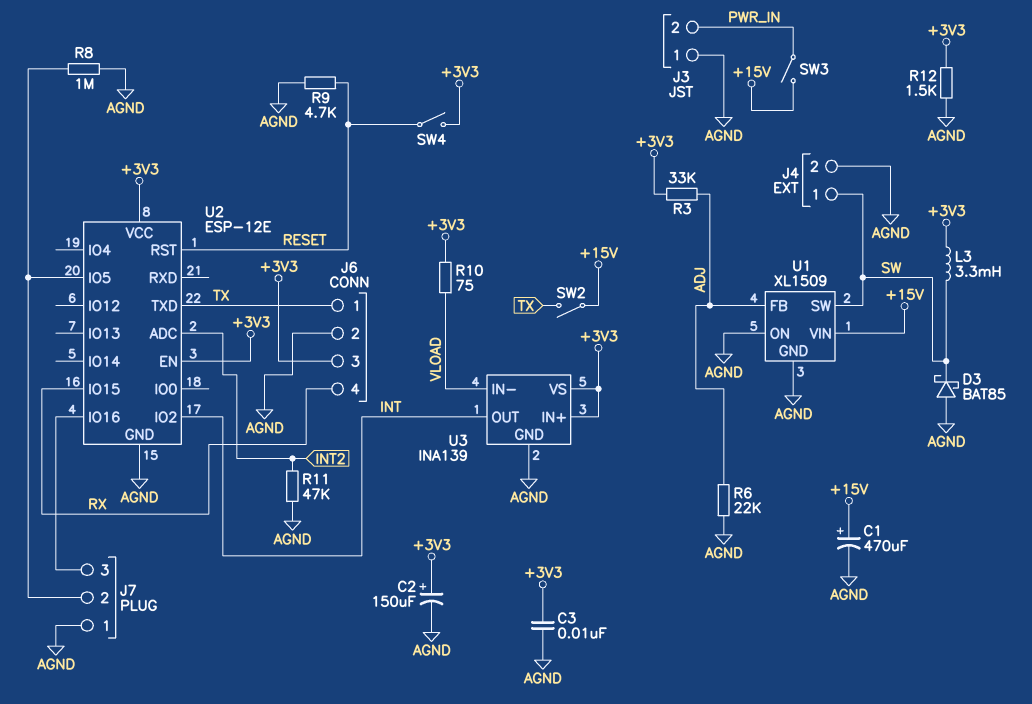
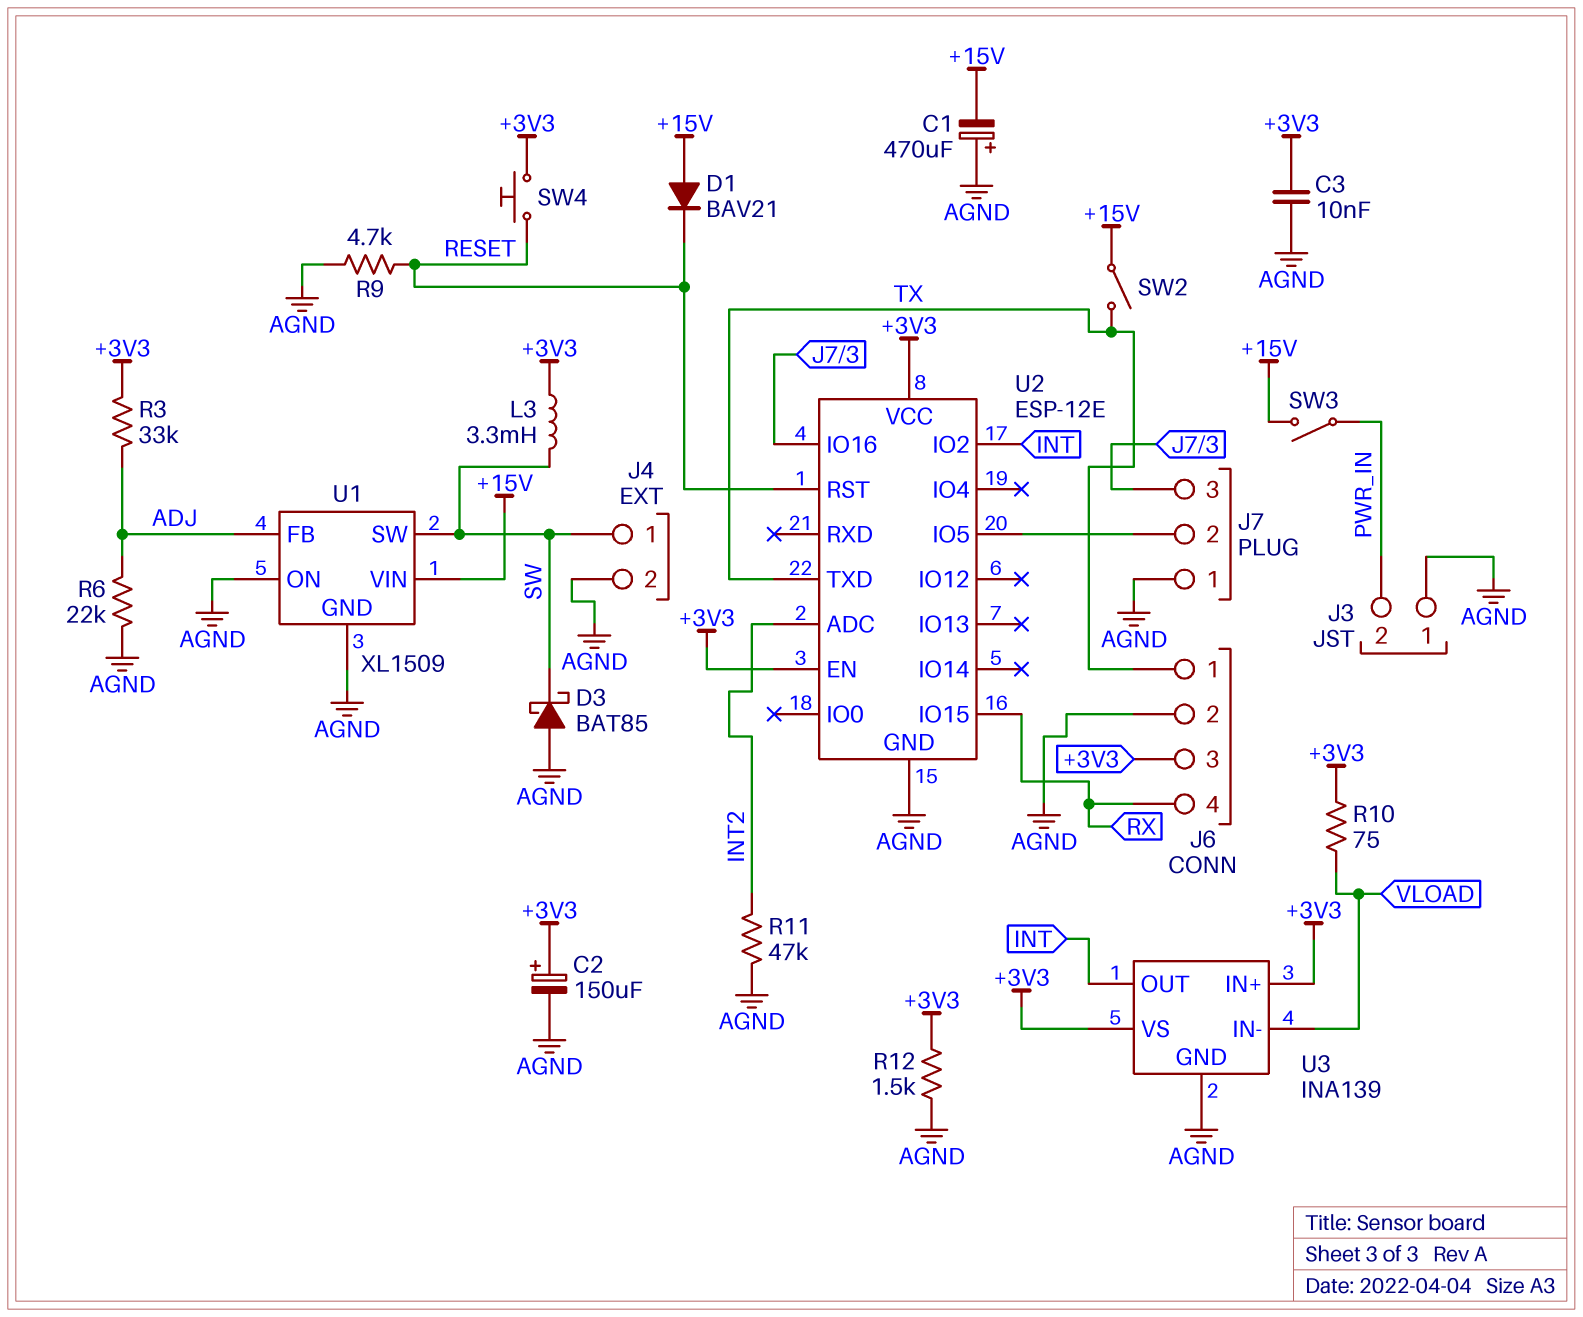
C1: 470uF (plus +15V, minus AGND) -> 470uF (plus AGND, minus +15V)
D1: none -> diode BAV21 (A +15V, K RESET)
R8: 1M (AGND, J7/2) -> none
SW4: switch (+3V3, RESET) -> button (+3V3, RESET)

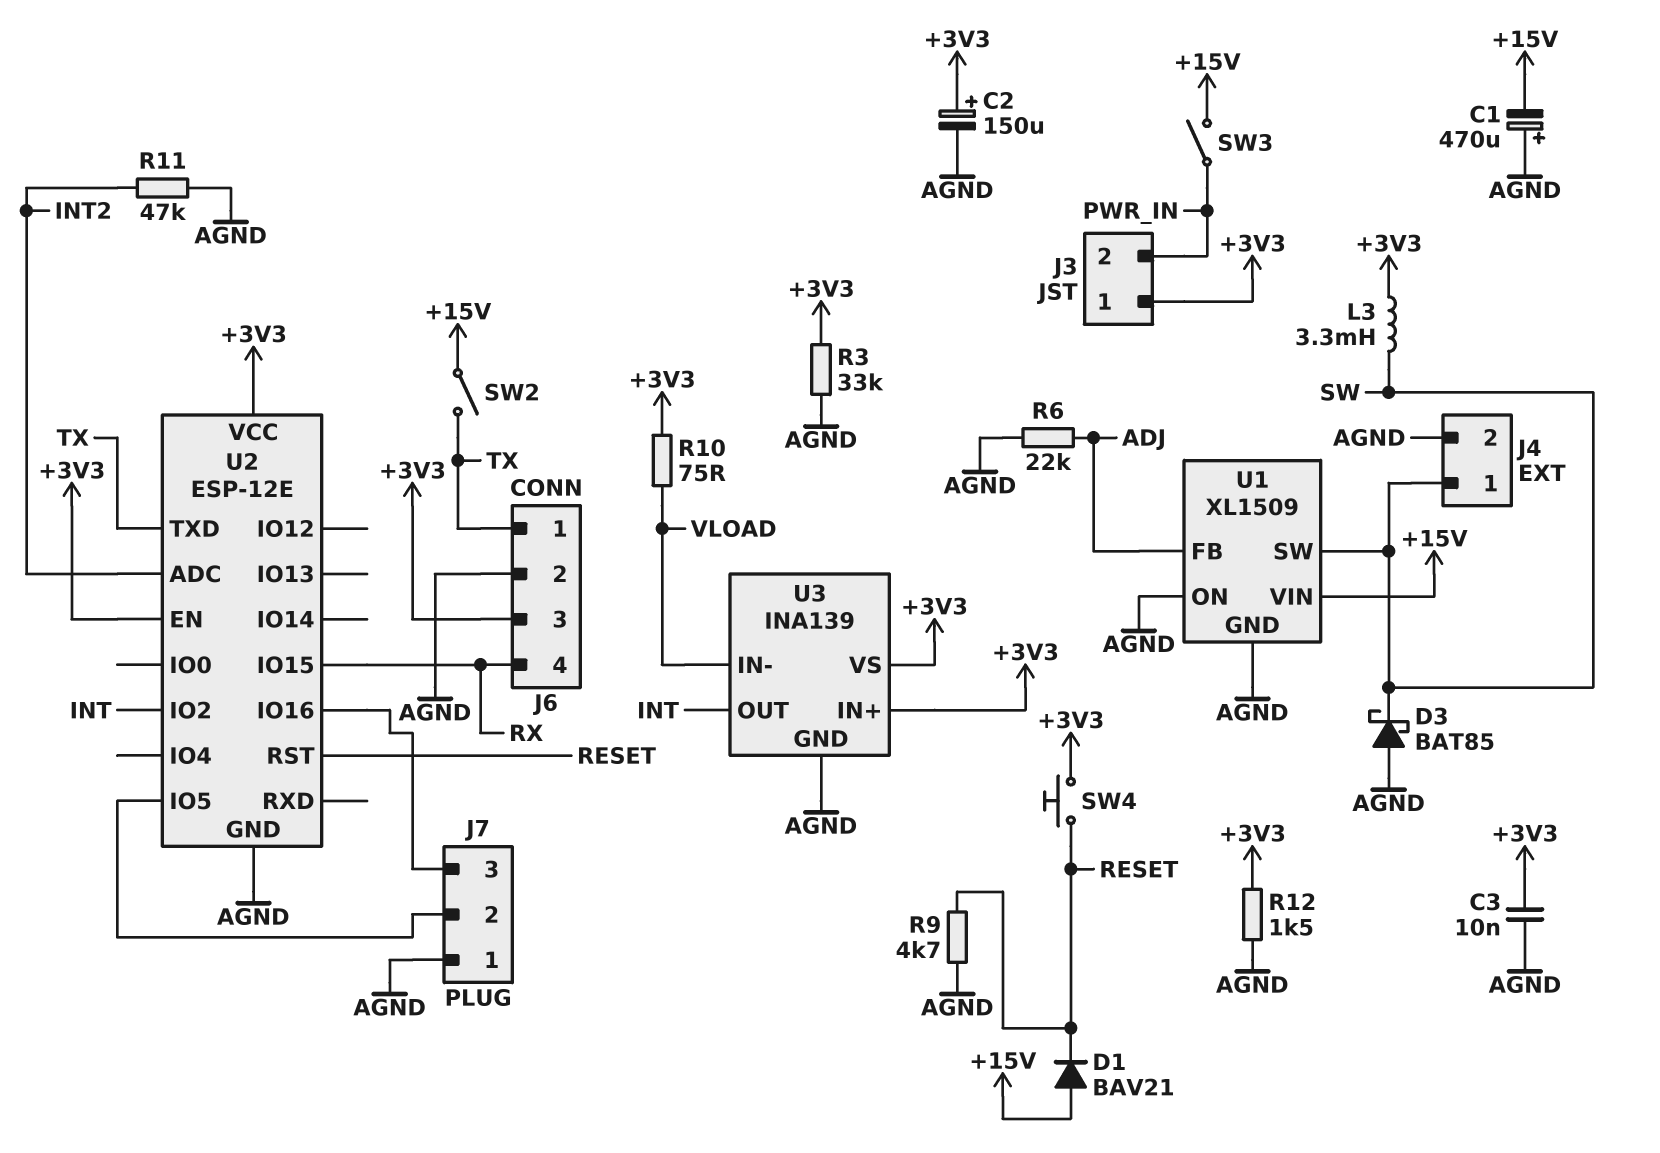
J3 pin 1: AGND -> +3V3
R3: 33k (+3V3, ADJ) -> 33k (+3V3, AGND)

